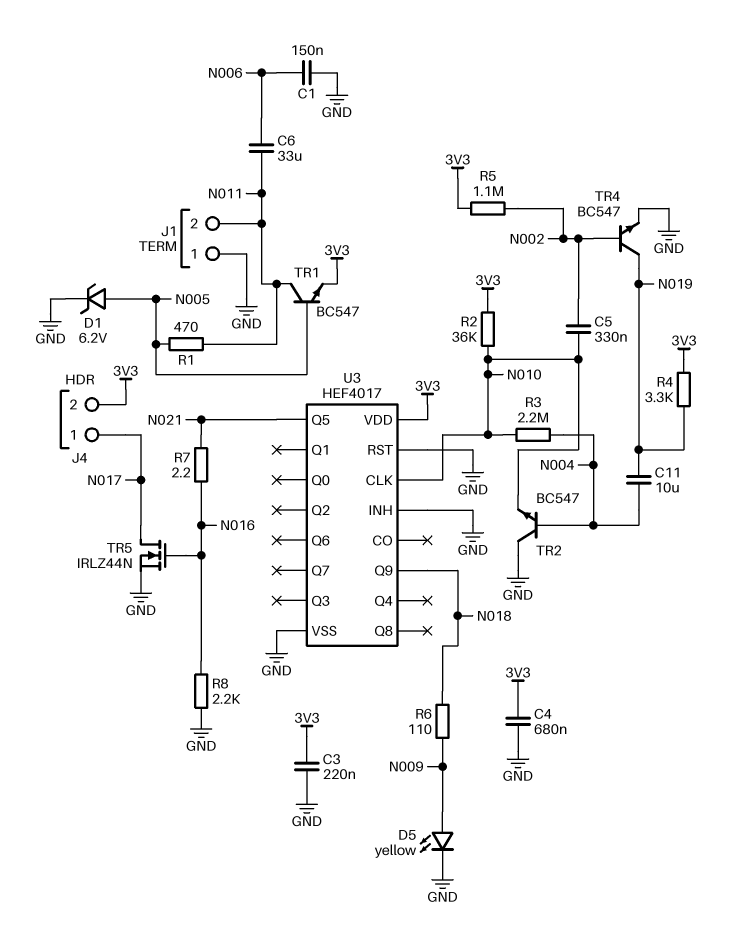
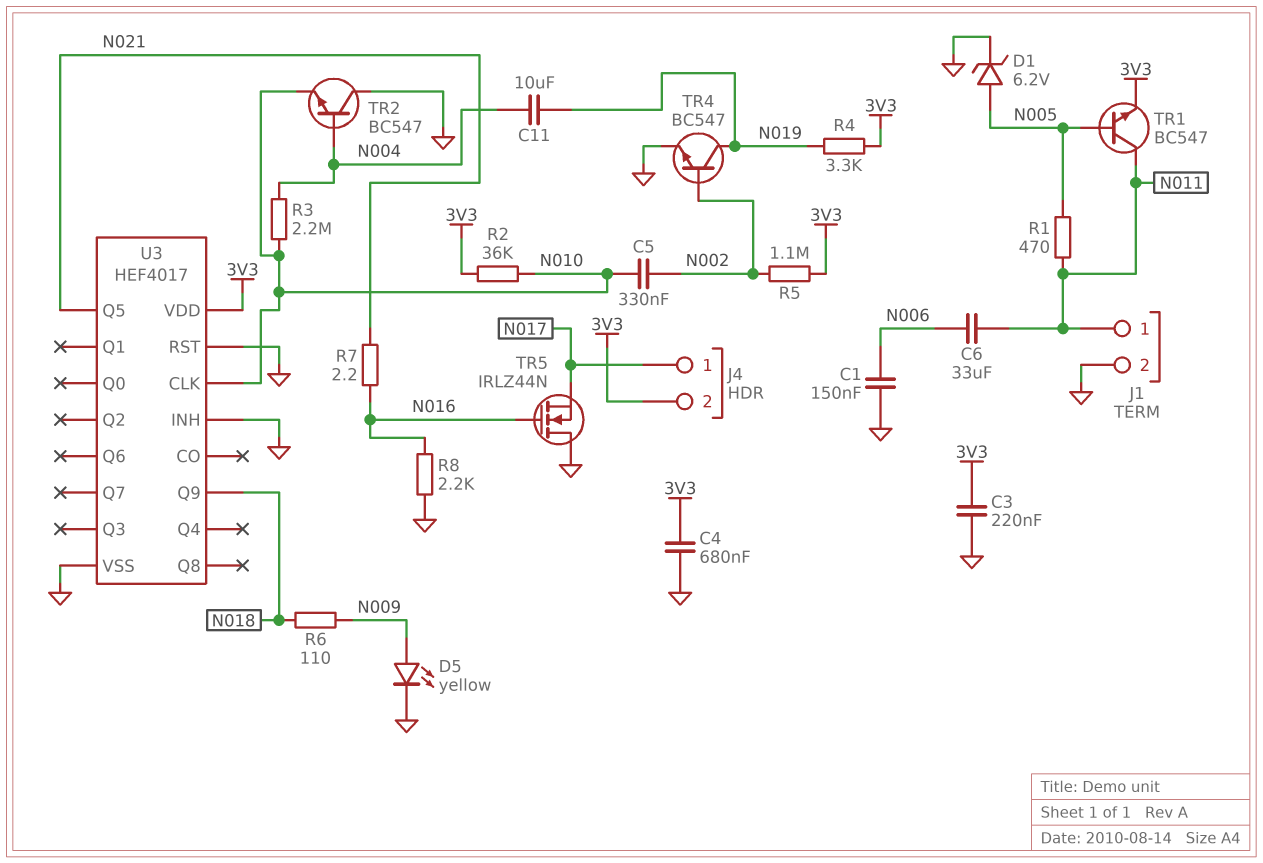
J1 pin 1: GND -> N011
J1 pin 2: N011 -> GND
TR5: NMOS IRLZ44N (G N016, D N017, S GND) -> NMOS IRLZ44N (G N016, D GND, S N017)

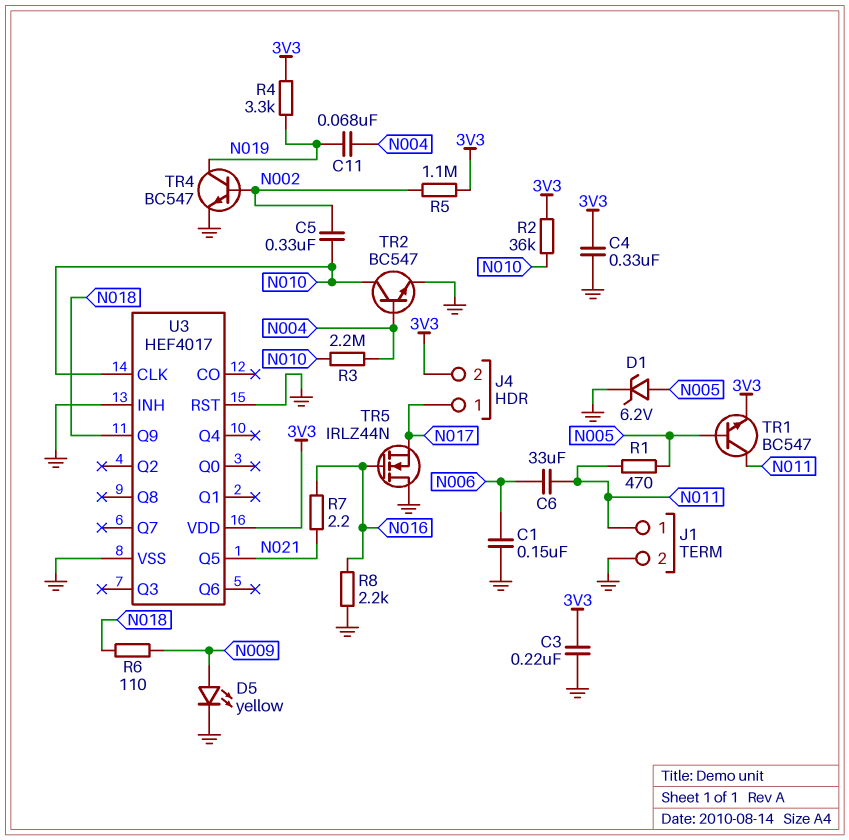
C4: 680nF (3V3, GND) -> 330nF (3V3, GND)
C11: 10uF (N004, N019) -> 68nF (N004, N019)
TR2: NPN BC547 (B N004, C GND, E N010) -> NPN BC547 (B N004, C N010, E GND)

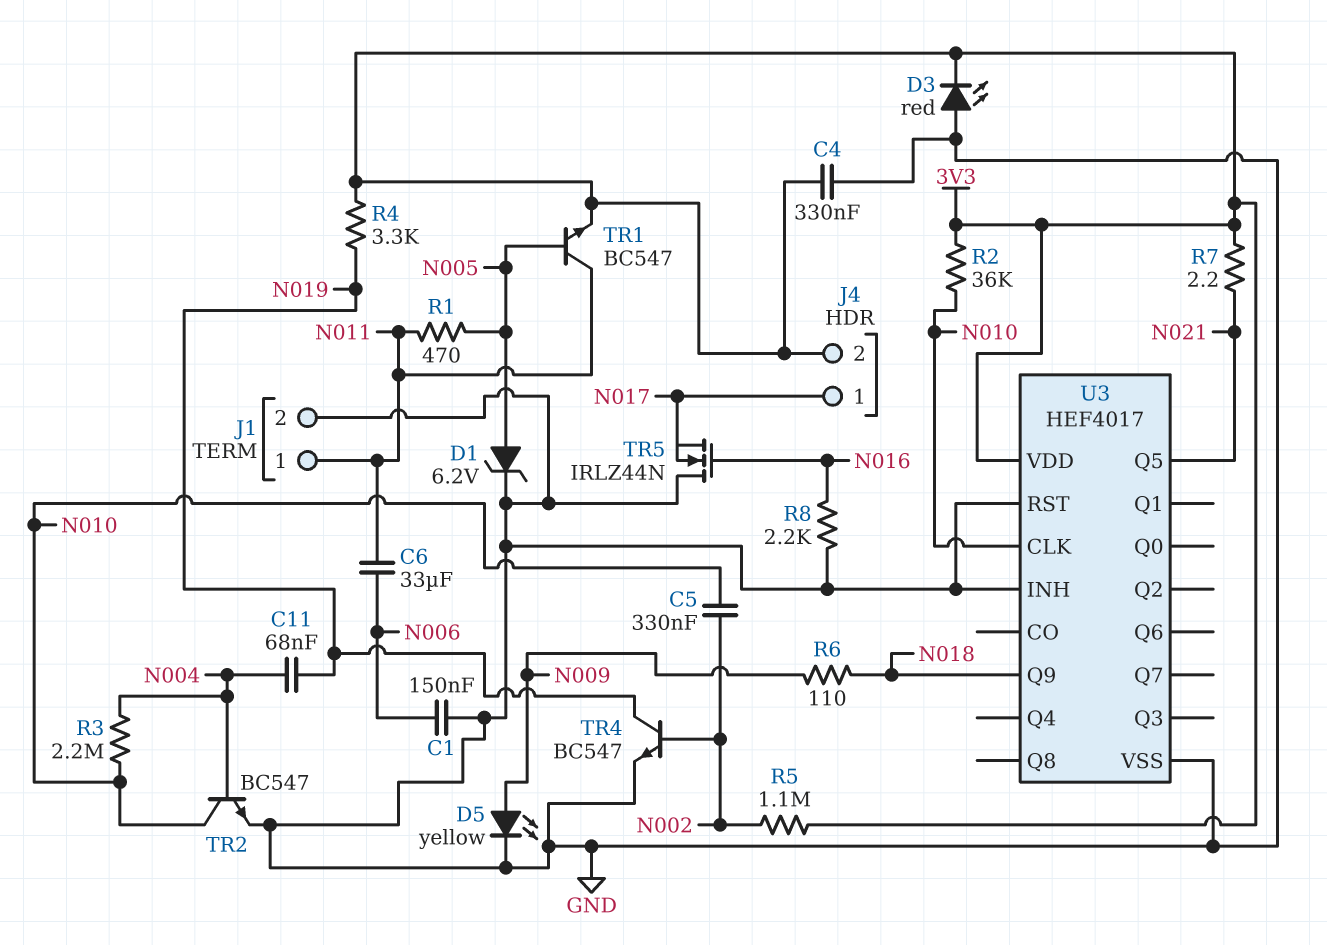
C3: 220nF (3V3, GND) -> none
D3: none -> LED red (A GND, K 3V3)
R7: 2.2 (N016, N021) -> 2.2 (3V3, N021)

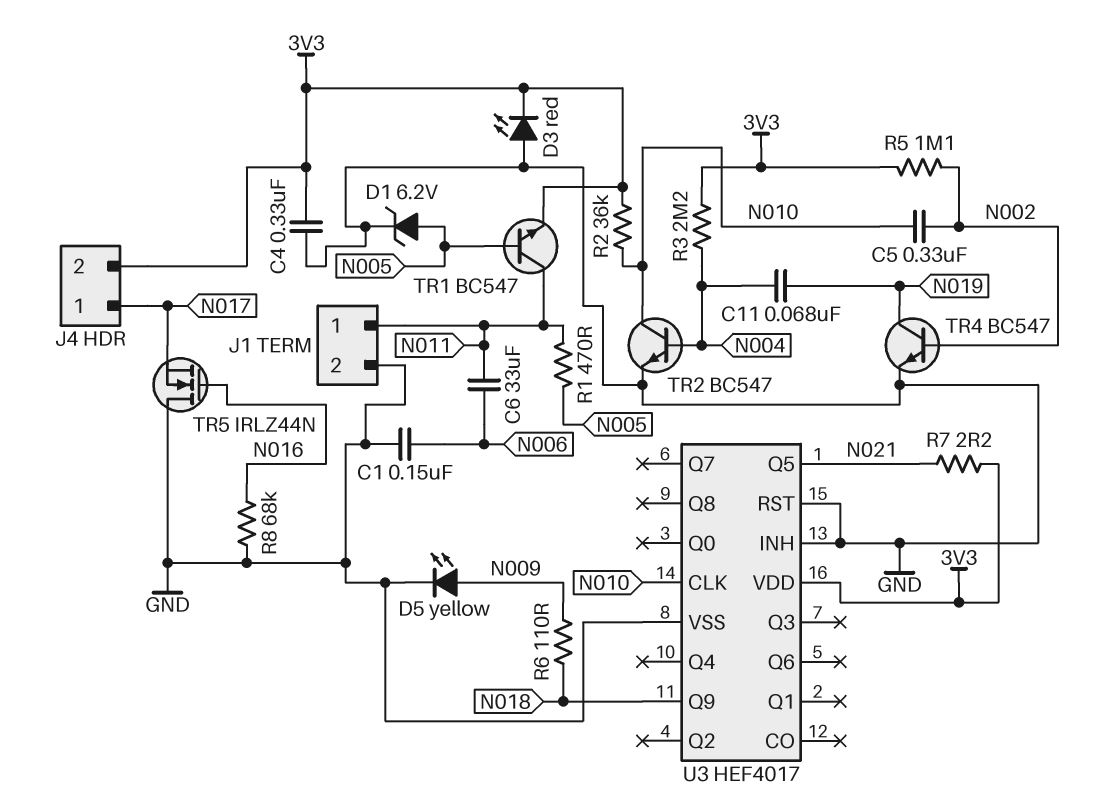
R3: 2.2M (N004, N010) -> 2.2M (3V3, N004)
R4: 3.3k (3V3, N019) -> none
R8: 2.2k (GND, N016) -> 68k (GND, N016)

